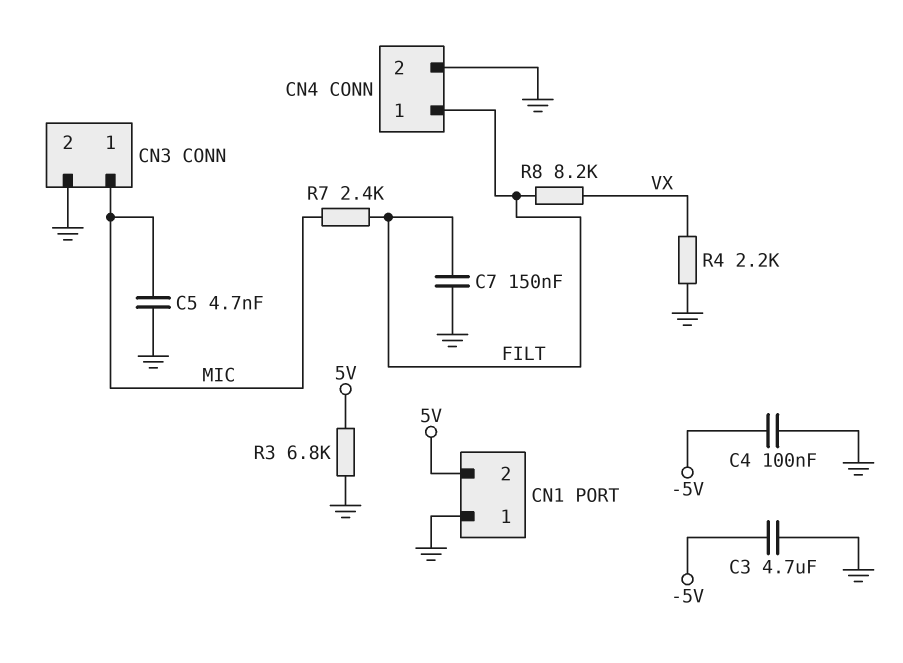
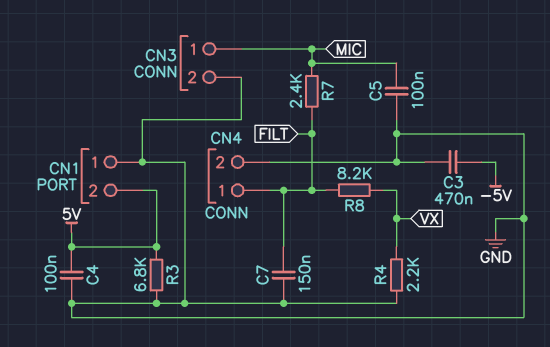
C3: 4.7uF (-5V, GND) -> 470nF (-5V, GND)
C4: 100nF (-5V, GND) -> 100nF (5V, GND)
C5: 4.7nF (GND, MIC) -> 100nF (GND, MIC)

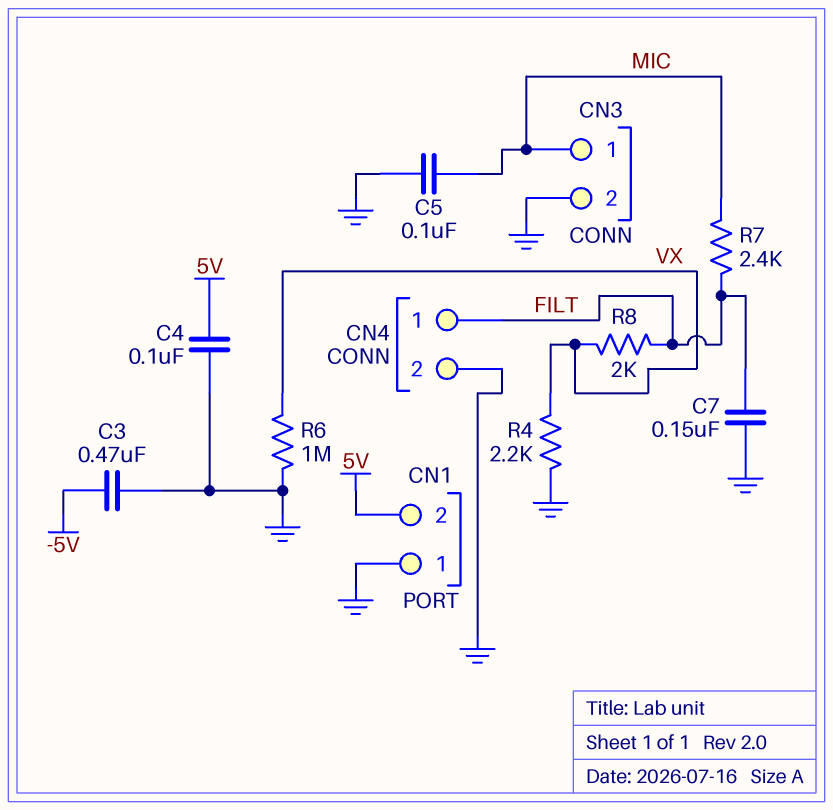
R3: 6.8k (5V, GND) -> none
R6: none -> 1M (GND, VX)
R8: 8.2k (FILT, VX) -> 2k (FILT, VX)

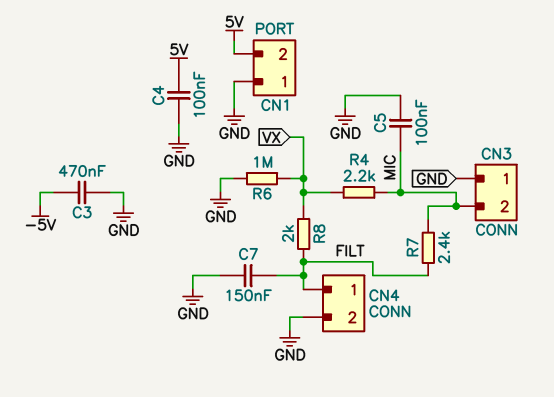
CN3 pin 1: MIC -> GND
CN3 pin 2: GND -> MIC
R4: 2.2k (GND, VX) -> 2.2k (MIC, VX)

